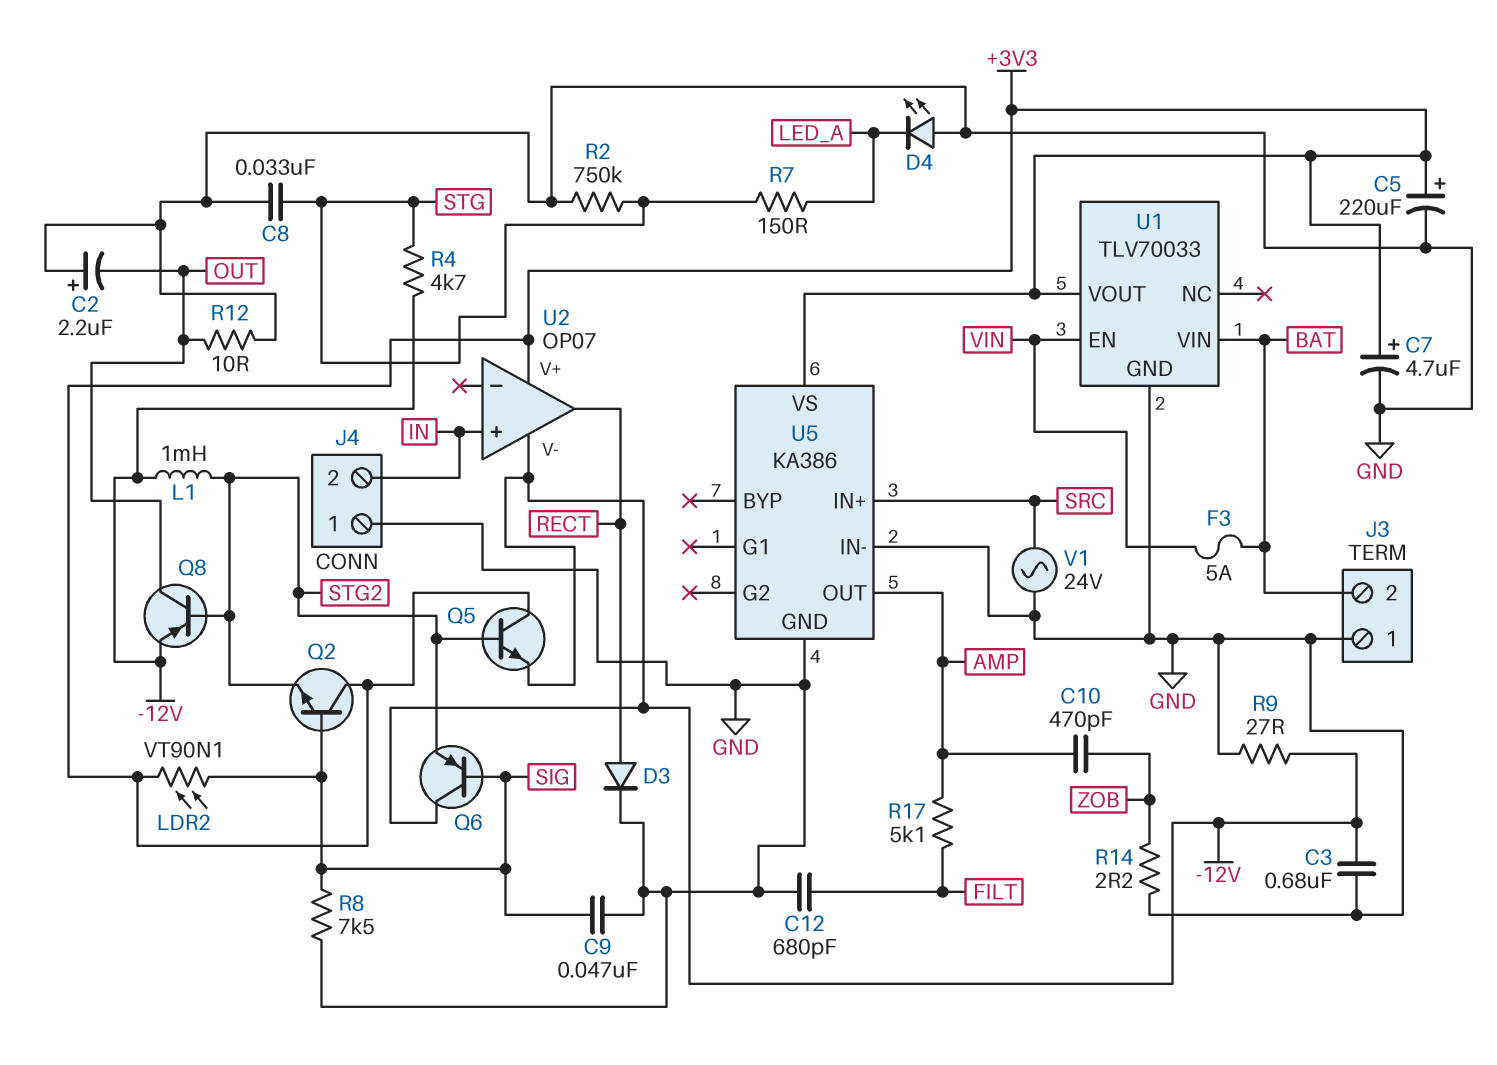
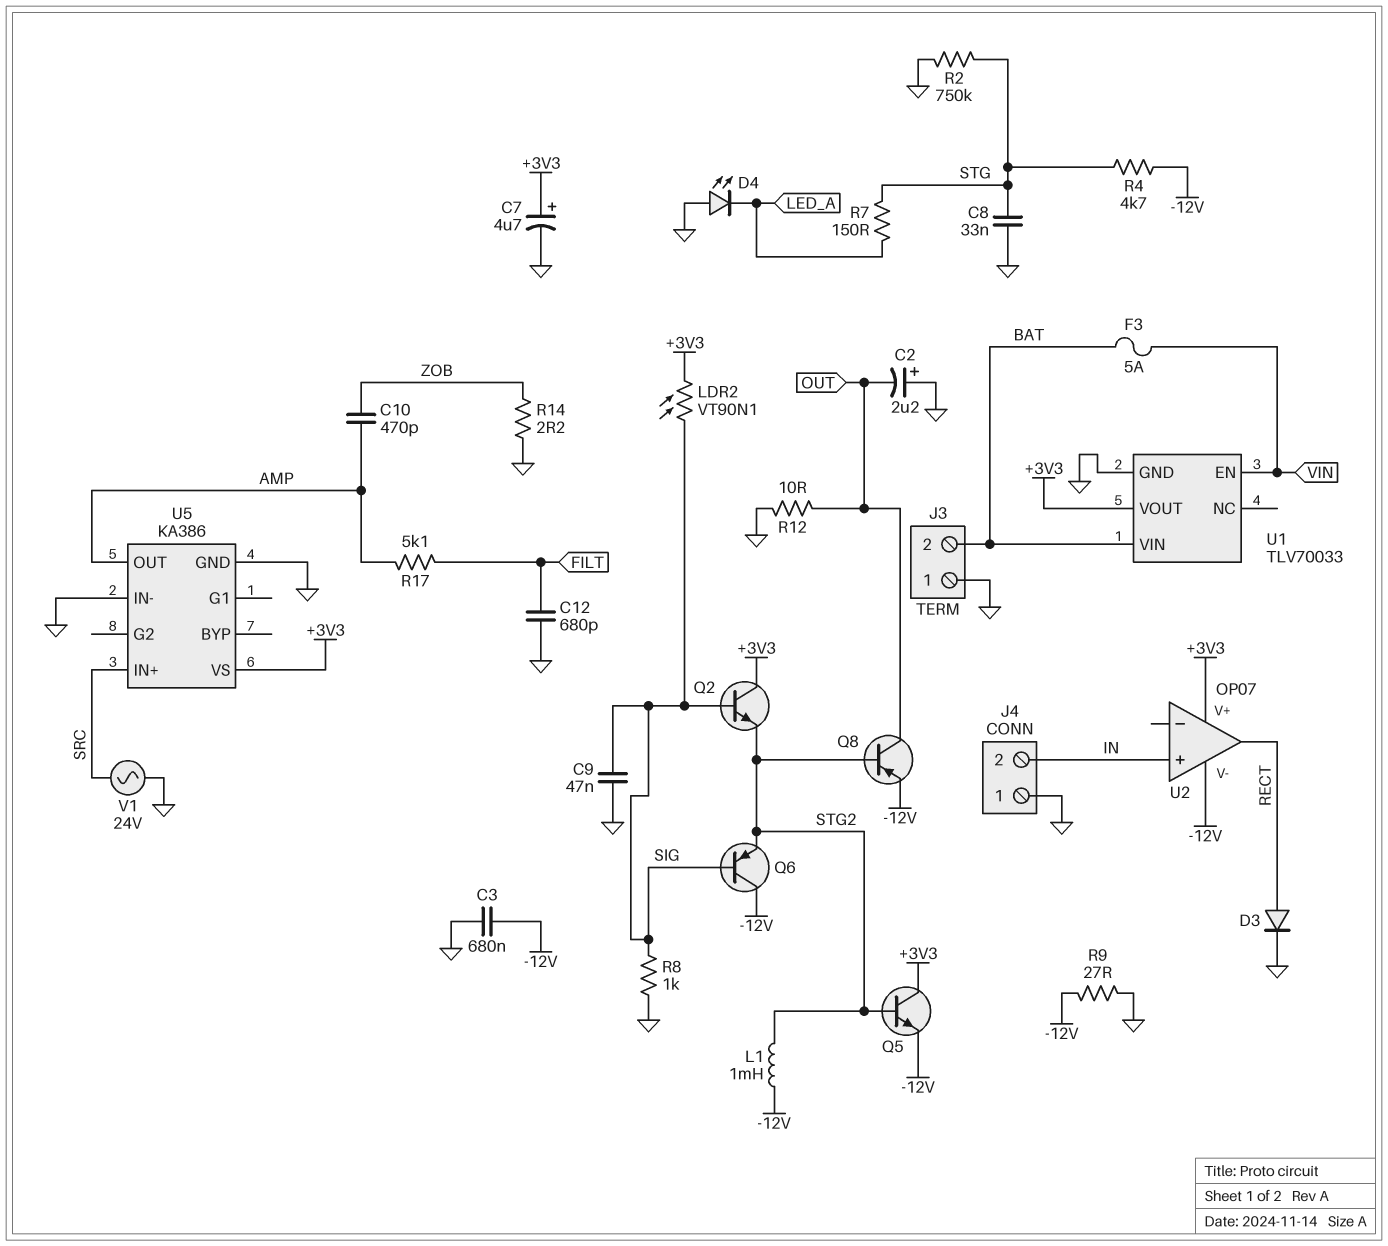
C5: 220uF (plus +3V3, minus GND) -> none
R8: 7.5k (GND, SIG) -> 1k (GND, SIG)

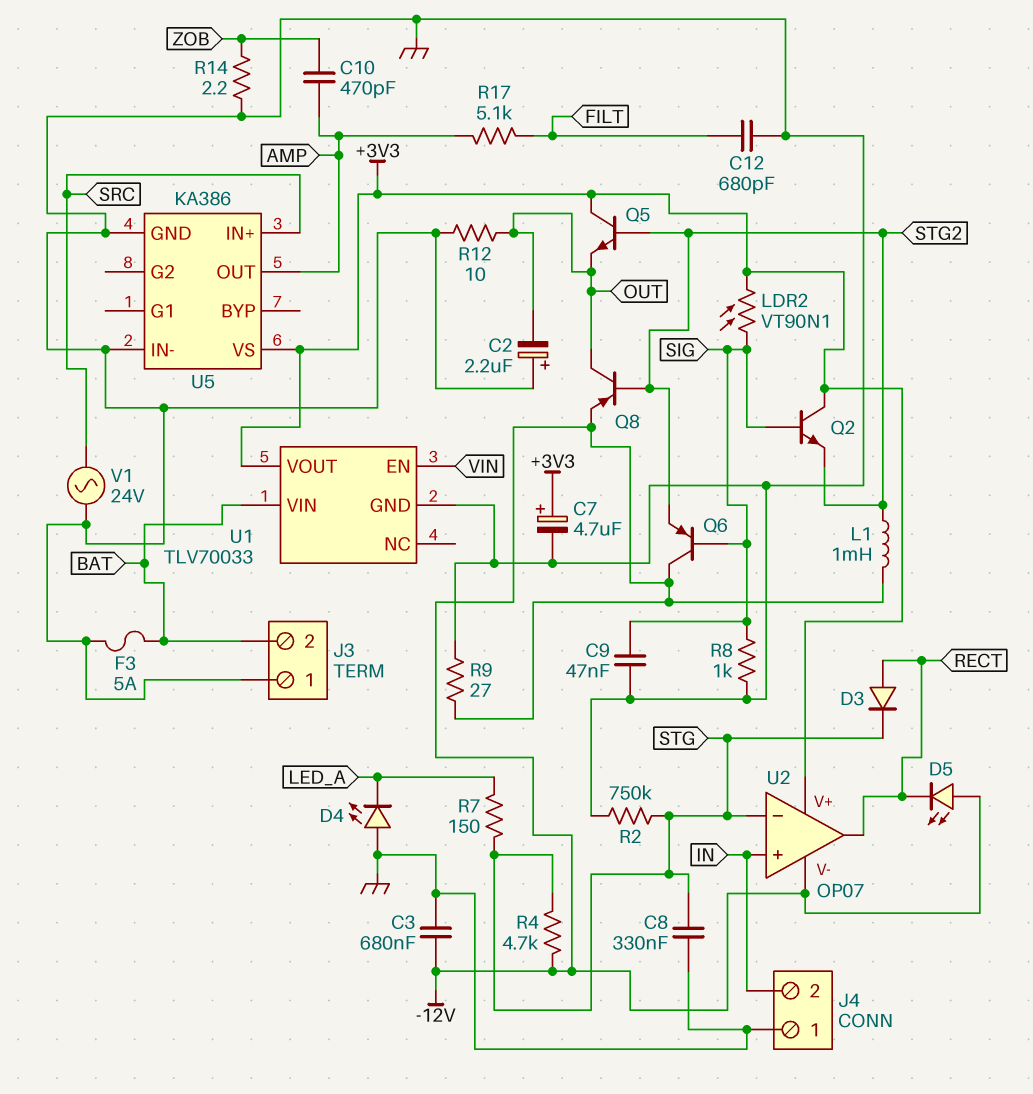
C8: 33nF (GND, STG) -> 330nF (GND, STG)
D3: diode (A RECT, K GND) -> diode (A RECT, K STG)
D5: none -> LED (A -12V, K RECT)
F3: 5A (BAT, VIN) -> 5A (BAT, GND)
Q5: NPN (B STG2, C +3V3, E -12V) -> NPN (B STG2, C +3V3, E OUT)
U2 pin in-: none -> STG

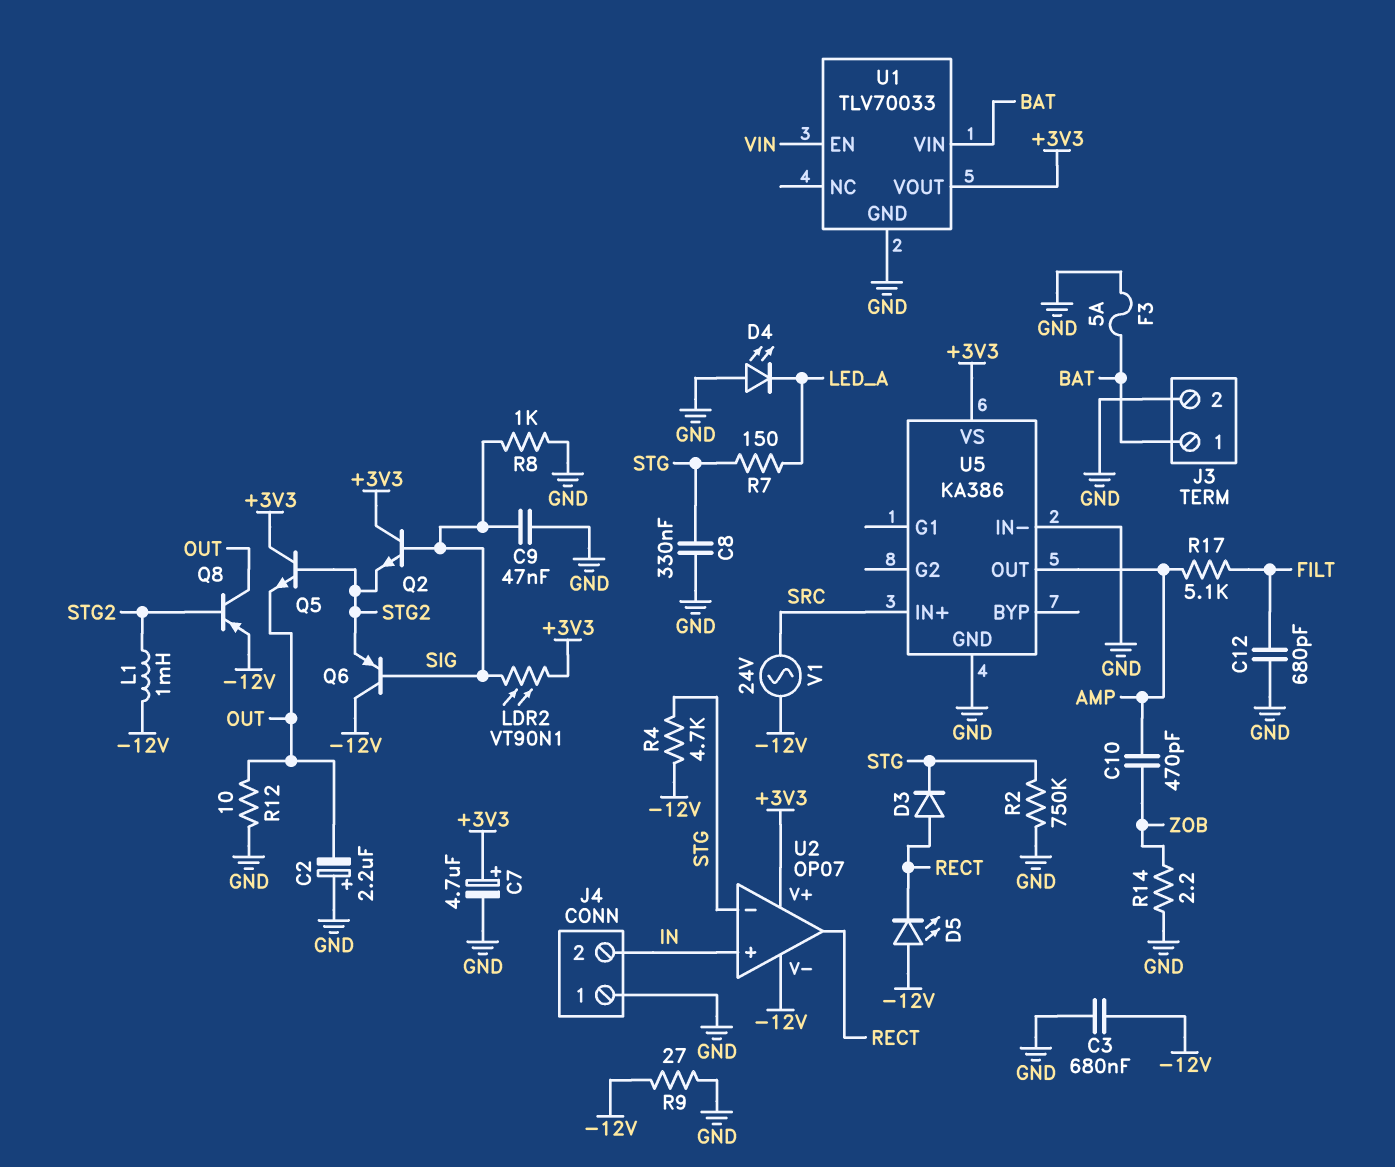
J3 pin 1: GND -> BAT
J3 pin 2: BAT -> GND
V1: AC 24V (GND, SRC) -> AC 24V (-12V, SRC)

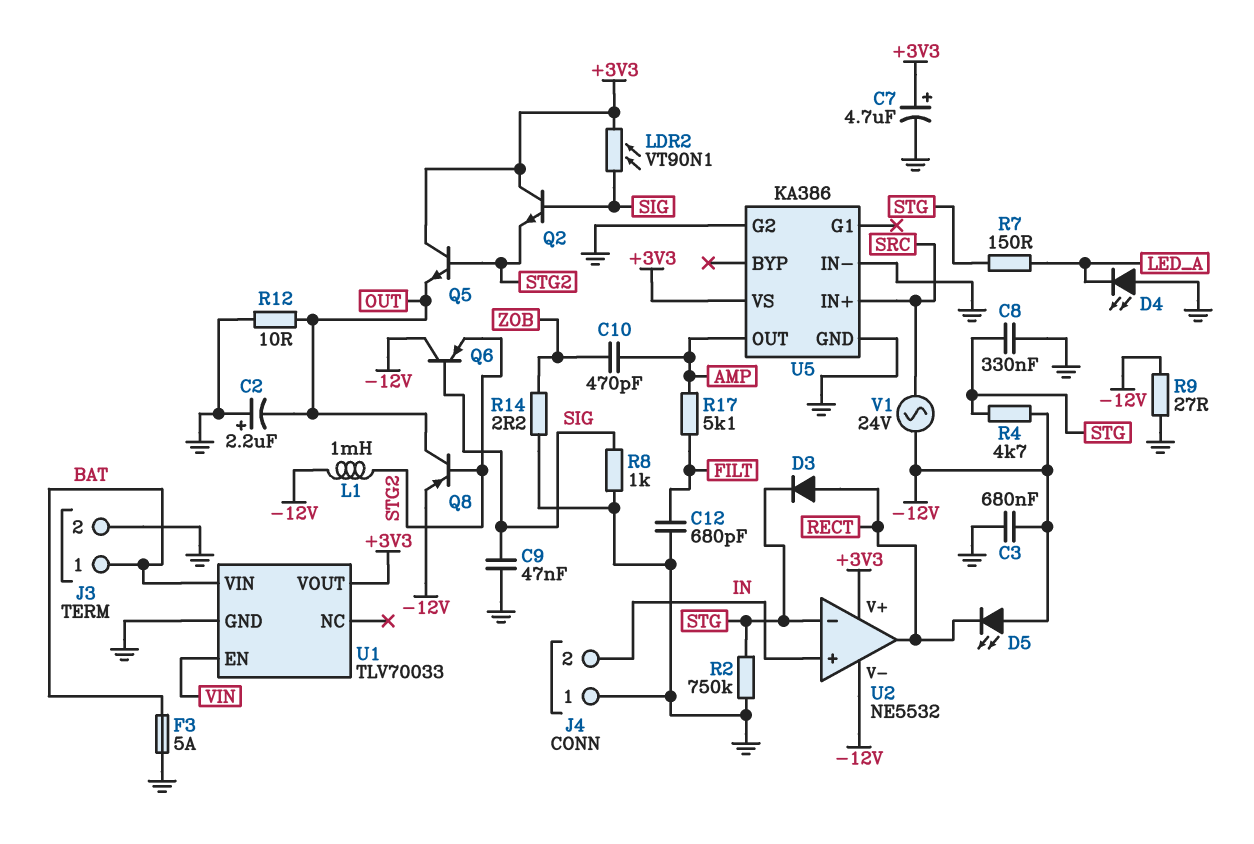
U2: OP07 -> NE5532
U5 pin G2: none -> GND

